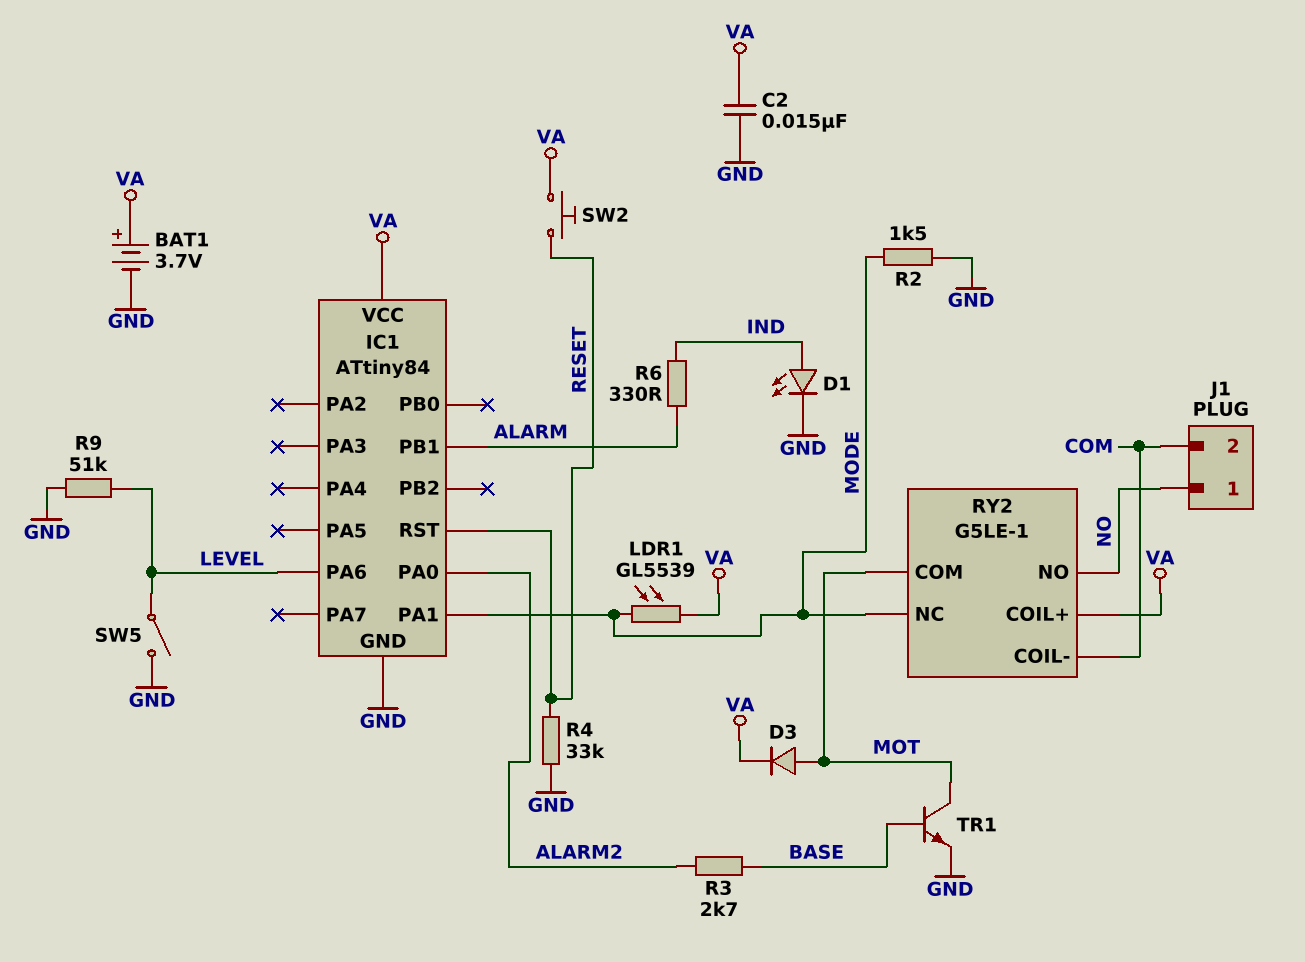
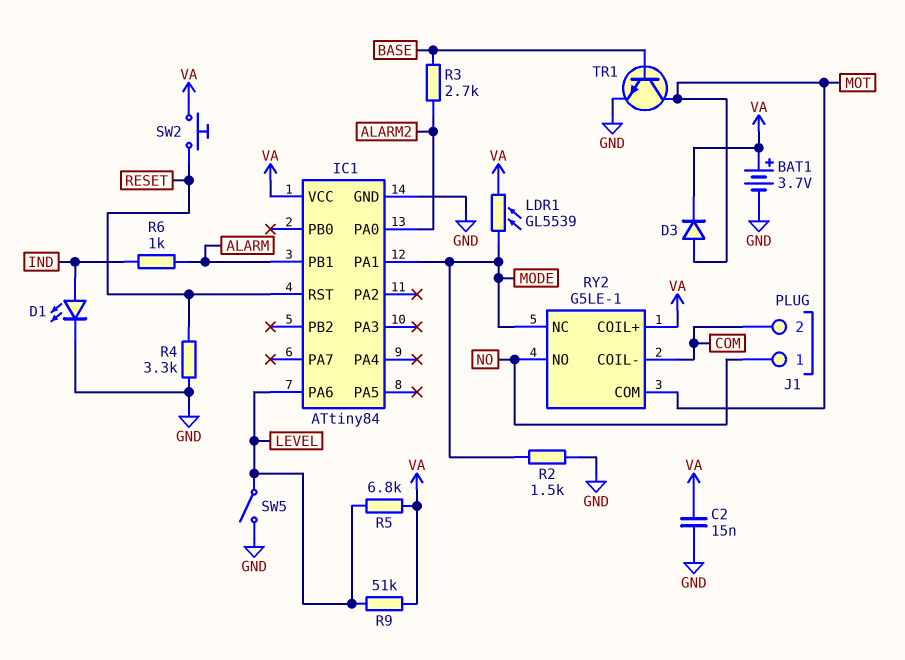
R4: 33k (GND, RESET) -> 3.3k (GND, RESET)
R5: none -> 6.8k (LEVEL, VA)
R6: 330 (ALARM, IND) -> 1k (ALARM, IND)
R9: 51k (GND, LEVEL) -> 51k (LEVEL, VA)

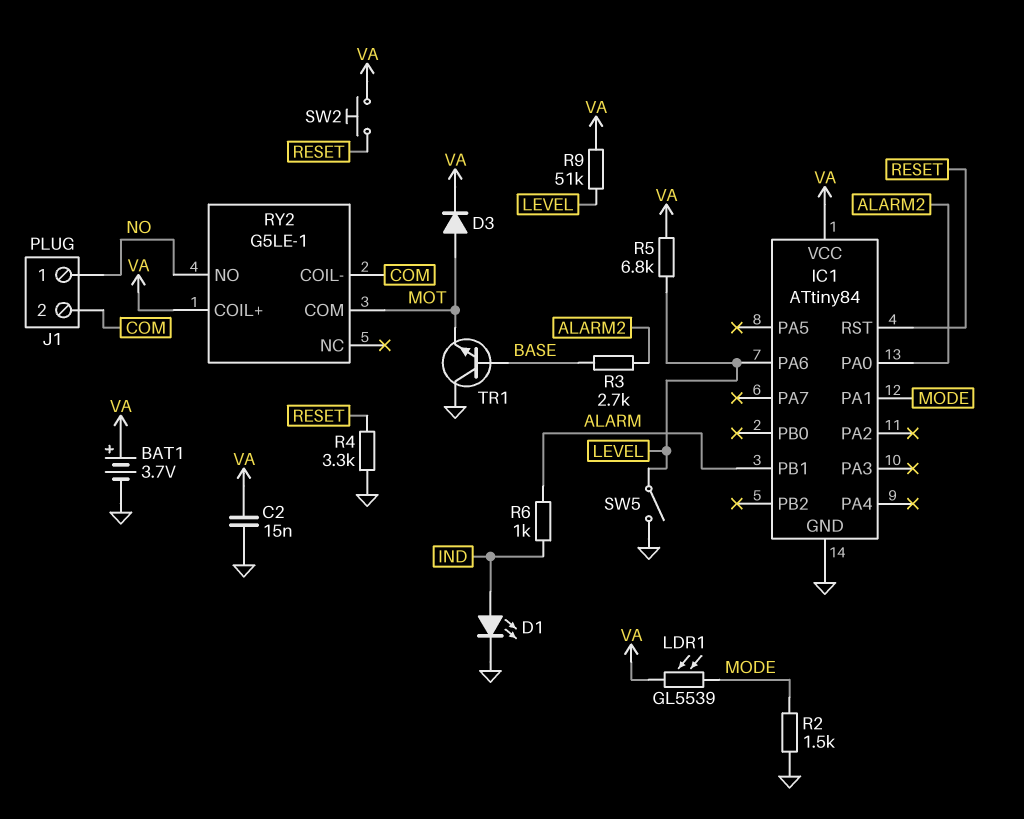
RY2 pin NC: MODE -> none
TR1: NPN (B BASE, C MOT, E GND) -> NPN (B BASE, C GND, E MOT)

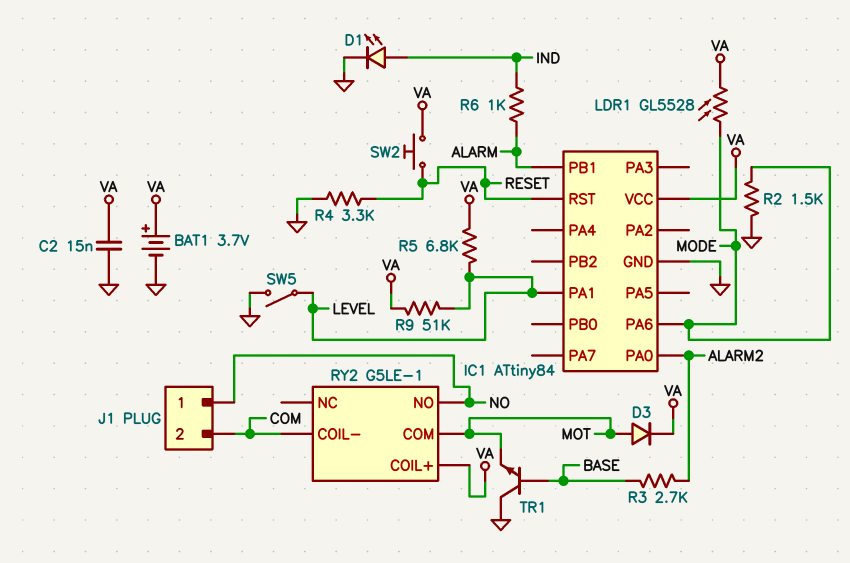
IC1 pin PA1: MODE -> LEVEL
IC1 pin PA6: LEVEL -> MODE
LDR1: GL5539 (MODE, VA) -> GL5528 (MODE, VA)

